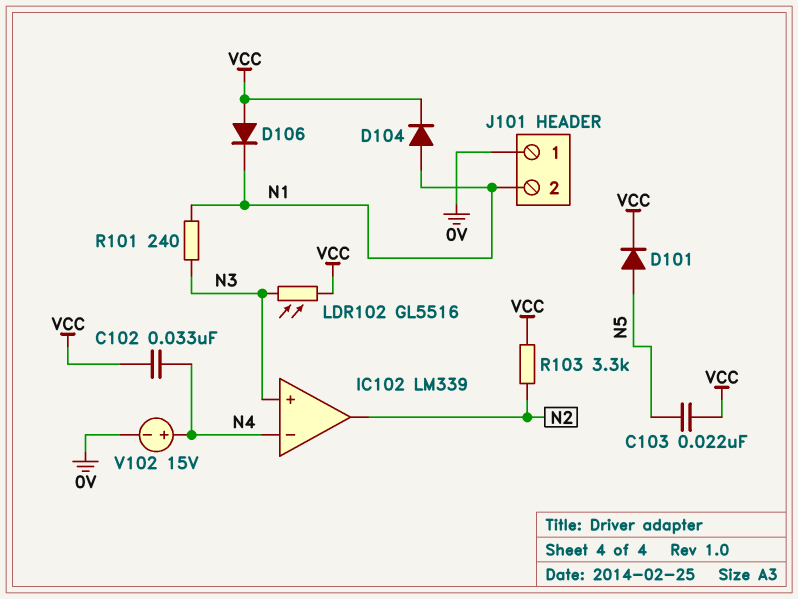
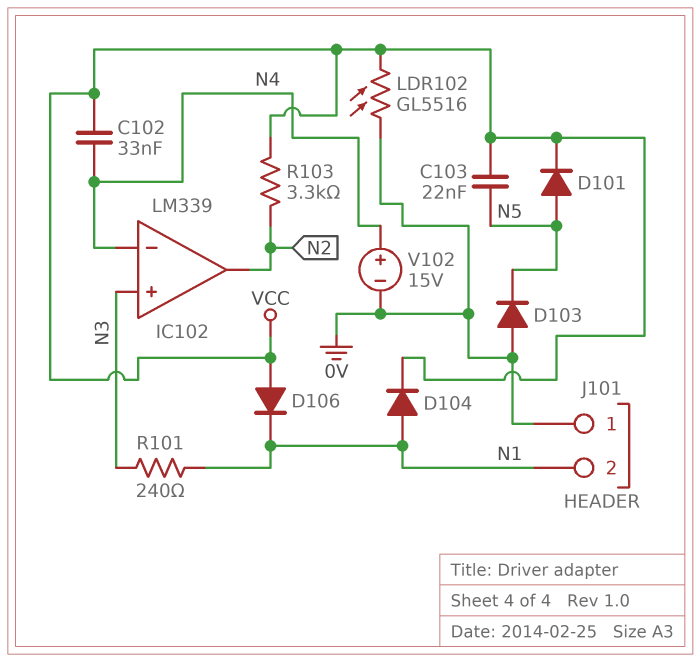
D103: none -> diode (A 0V, K N5)
LDR102: GL5516 (N3, VCC) -> GL5516 (0V, VCC)

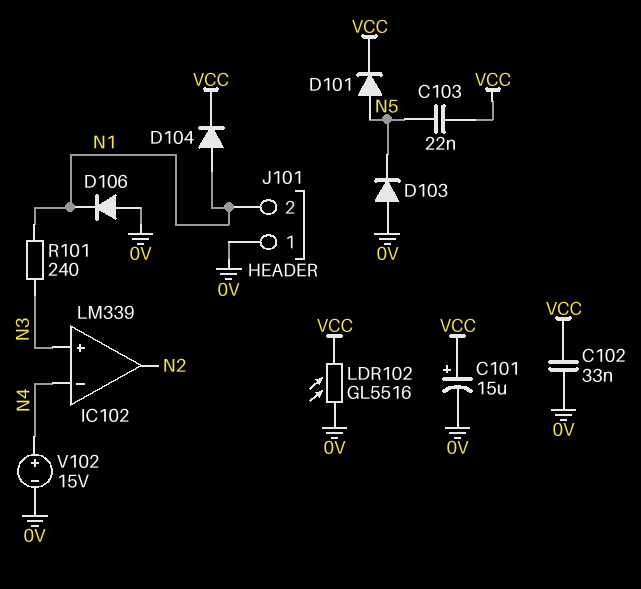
C101: none -> 15uF (plus VCC, minus 0V)
C102: 33nF (N4, VCC) -> 33nF (0V, VCC)
D106: diode (A VCC, K N1) -> diode (A 0V, K N1)
R103: 3.3k (N2, VCC) -> none

